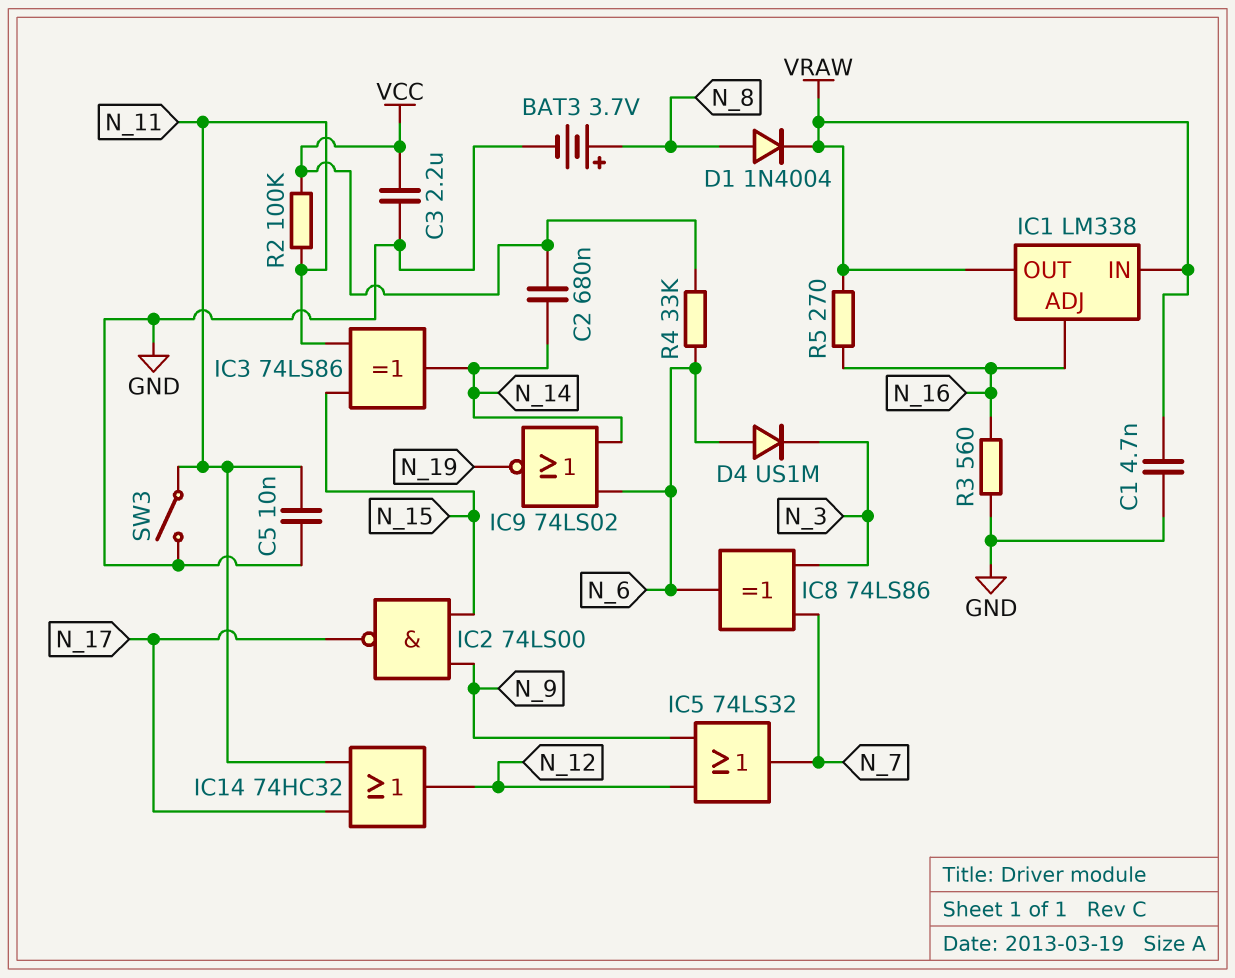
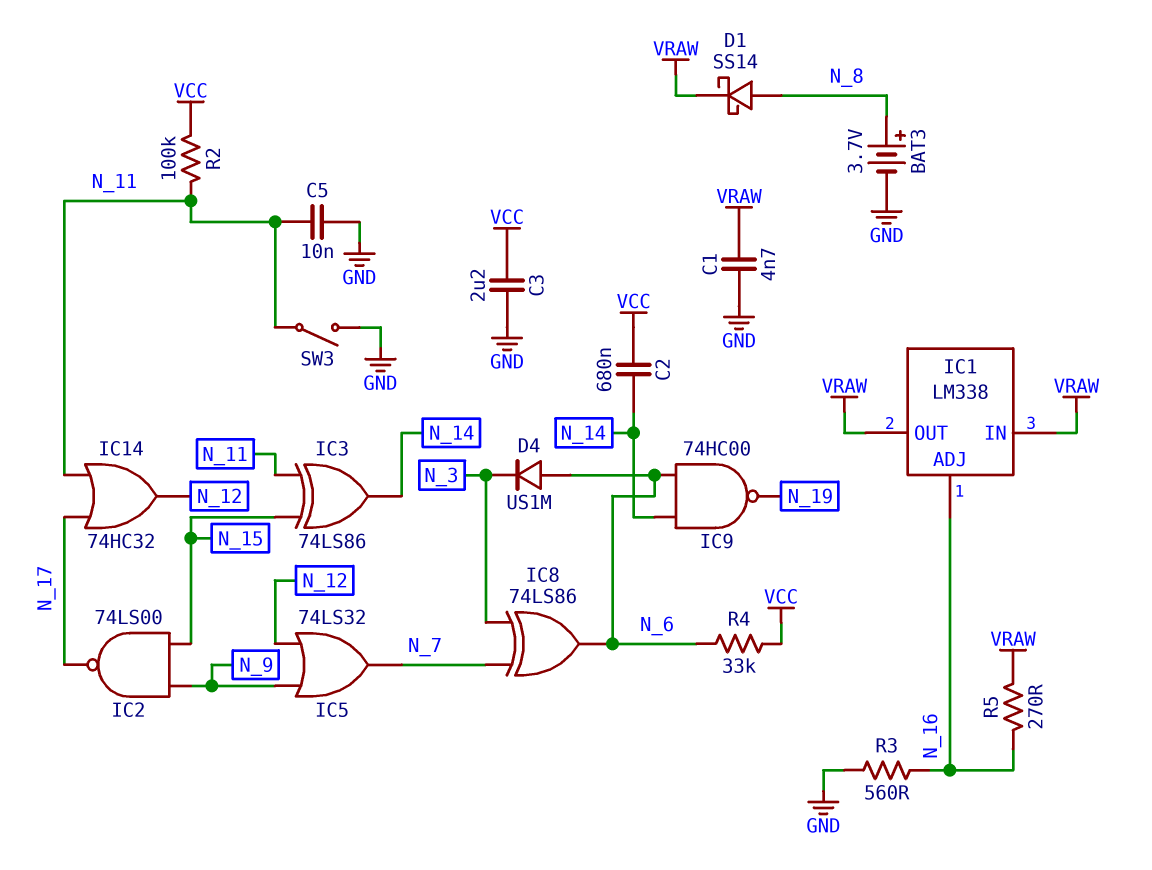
D1: diode 1N4004 (A N_8, K VRAW) -> schottky SS14 (A N_8, K VRAW)
IC9: NOR 74LS02 (in N_6, in N_14, out N_19) -> NAND 74HC00 (in N_6, in N_14, out N_19)

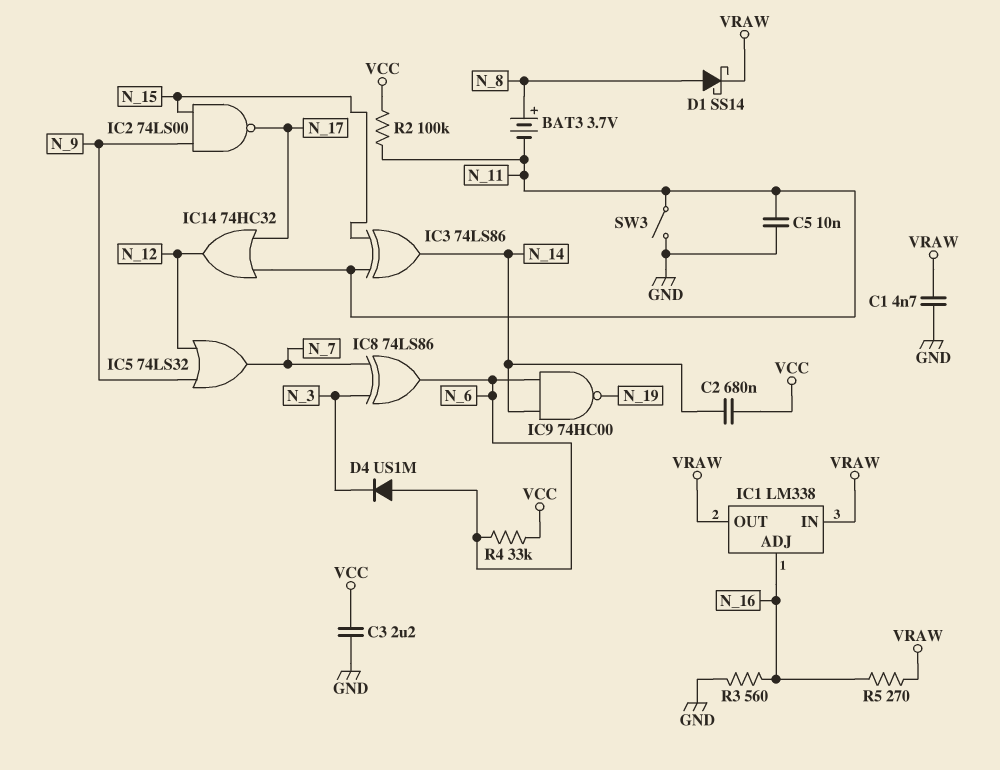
BAT3: 3.7V (plus N_8, minus GND) -> 3.7V (plus N_8, minus N_11)

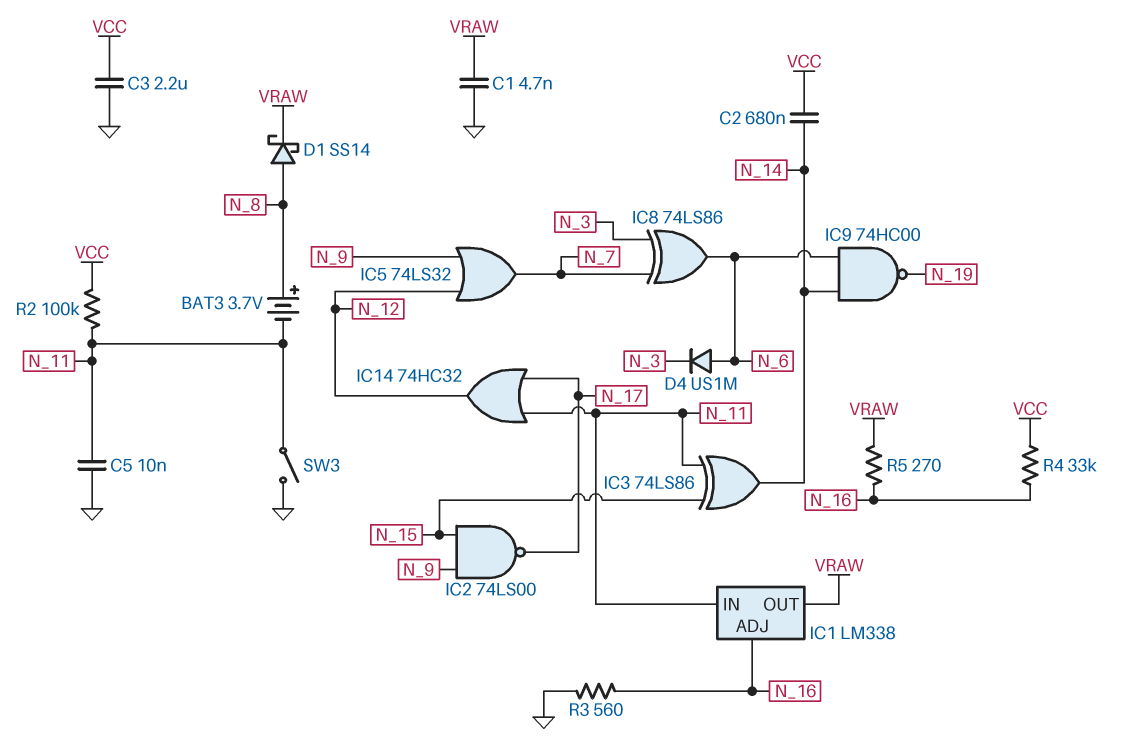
IC1 pin IN: VRAW -> N_11
R4: 33k (N_6, VCC) -> 33k (N_16, VCC)

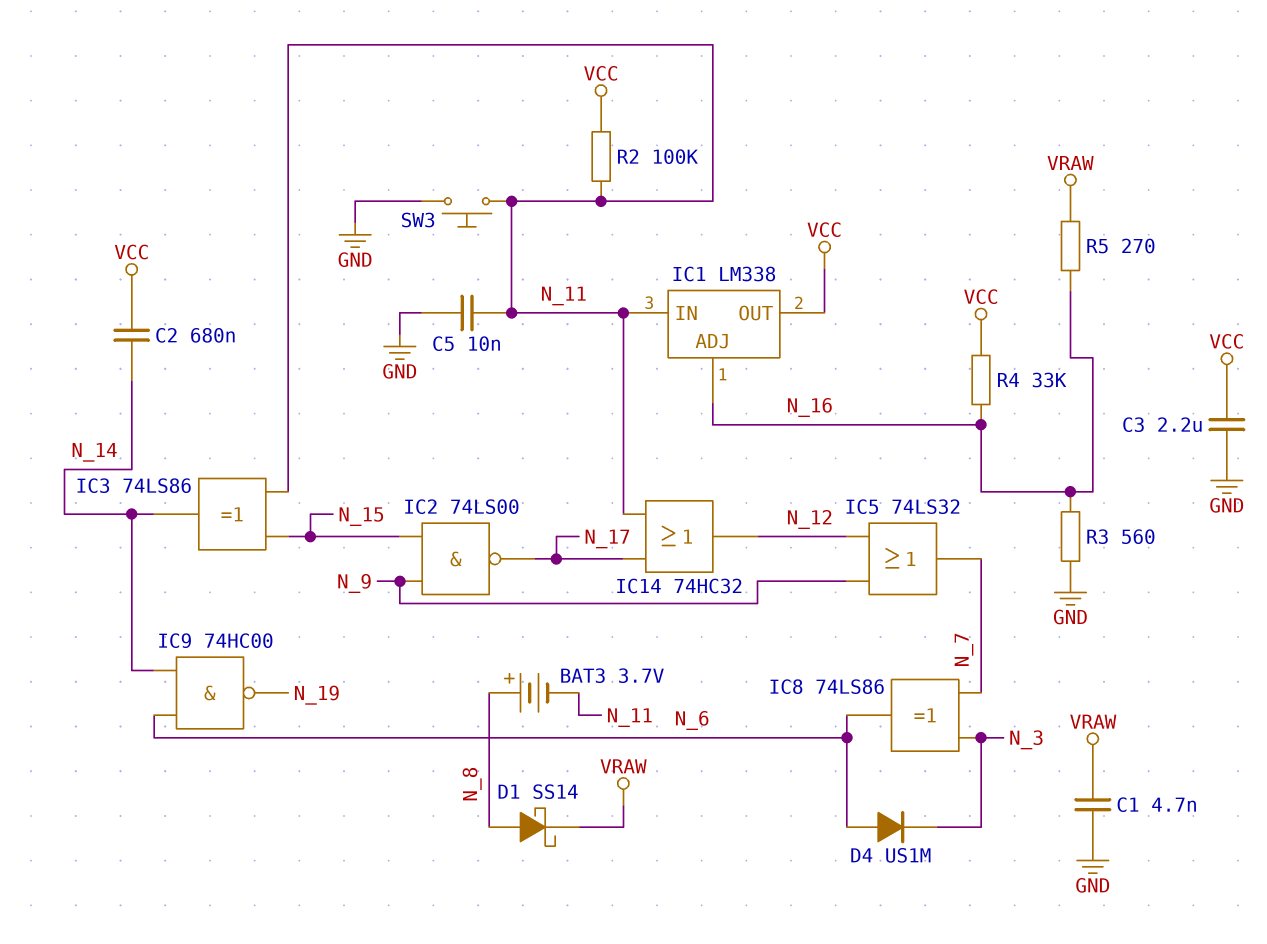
IC1 pin OUT: VRAW -> VCC
SW3: switch (GND, N_11) -> button (GND, N_11)

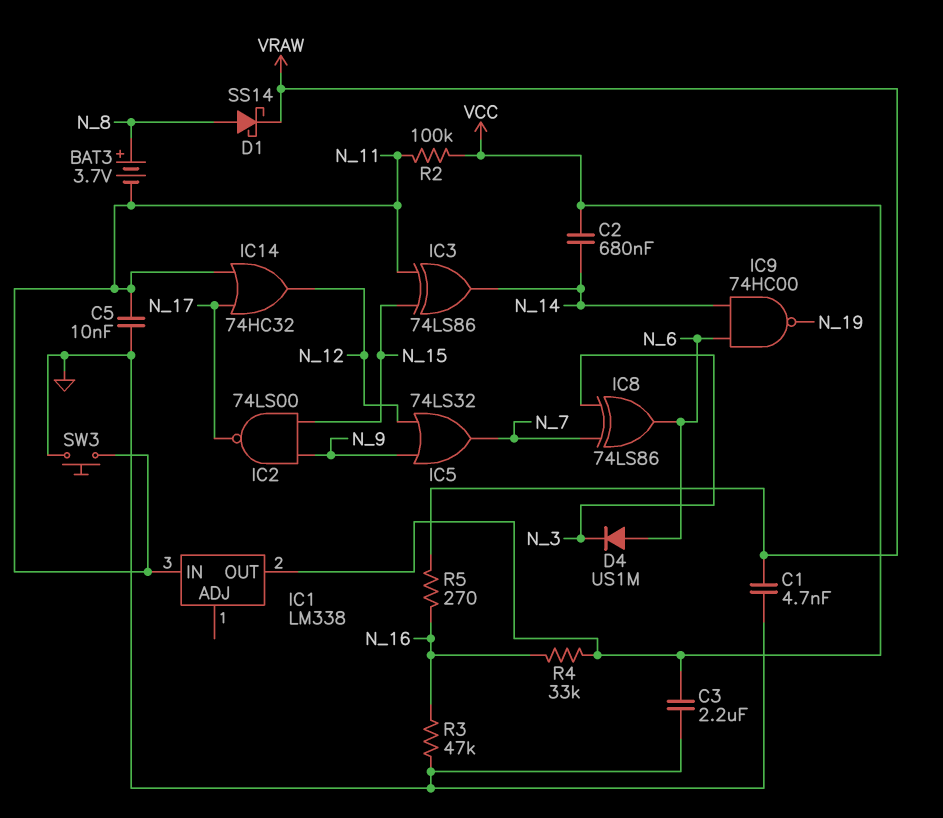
IC1 pin ADJ: N_16 -> none
R3: 560 (GND, N_16) -> 47k (GND, N_16)

